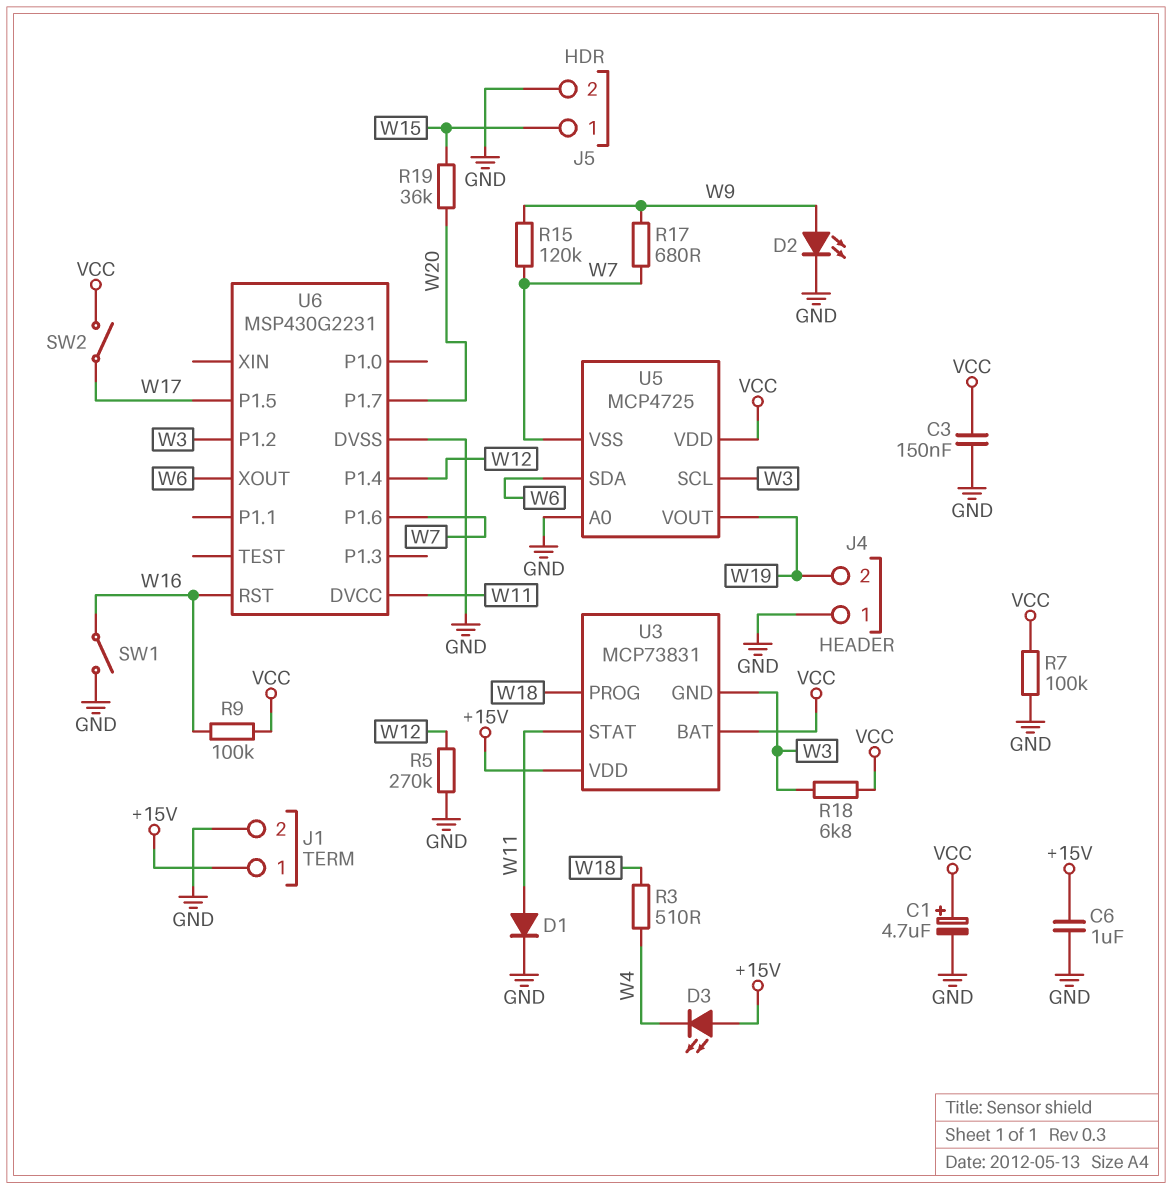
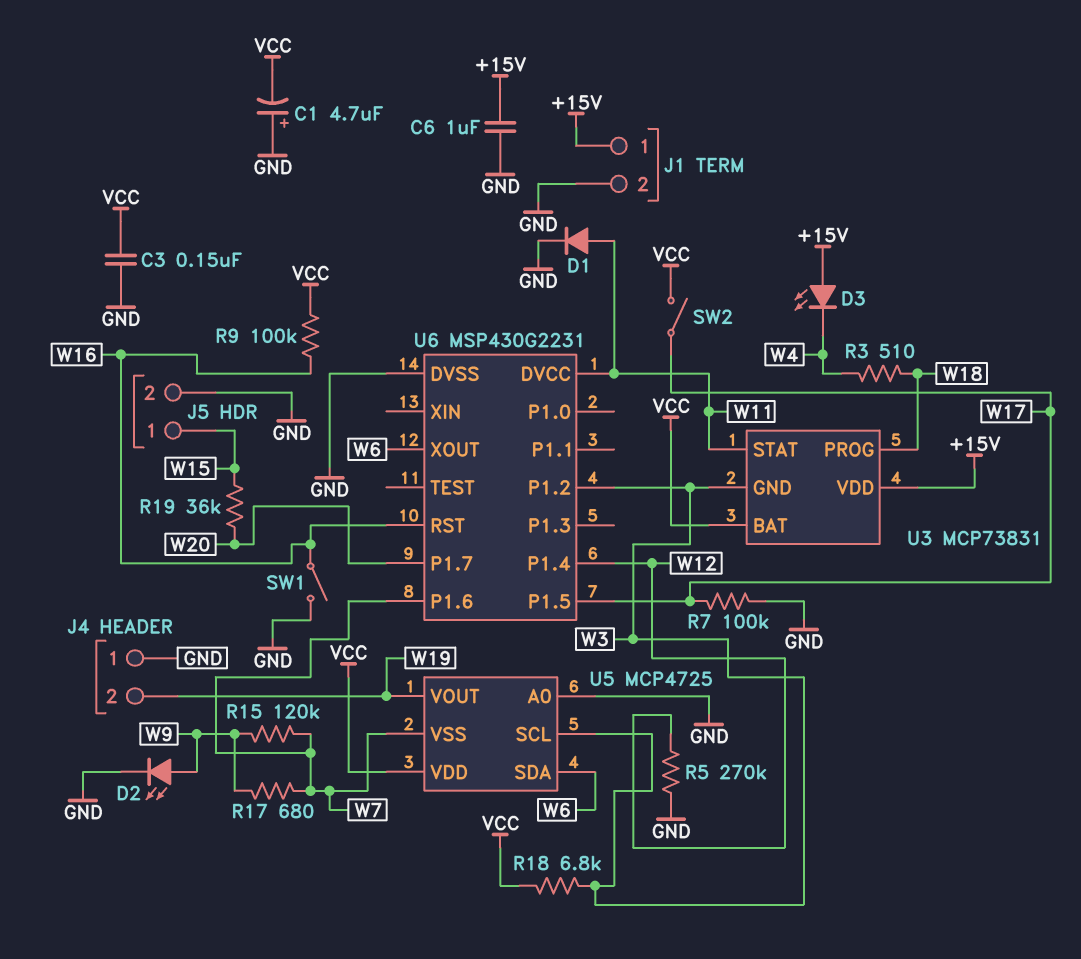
C1: 4.7uF (plus VCC, minus GND) -> 4.7uF (plus GND, minus VCC)
R7: 100k (GND, VCC) -> 100k (GND, W17)

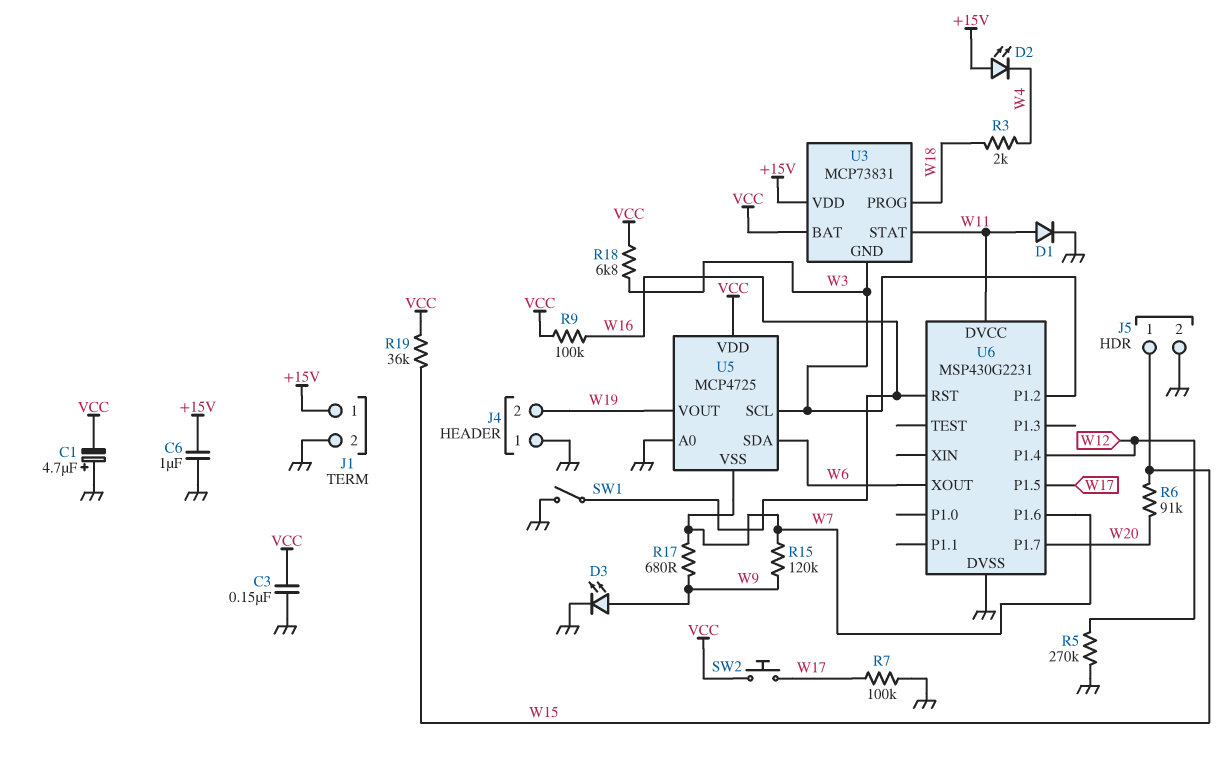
D2: LED (A W9, K GND) -> LED (A +15V, K W4)
D3: LED (A +15V, K W4) -> LED (A W9, K GND)
R3: 510 (W4, W18) -> 2k (W4, W18)
R6: none -> 91k (W15, W20)
R19: 36k (W15, W20) -> 36k (VCC, W15)
SW2: switch (VCC, W17) -> button (VCC, W17)

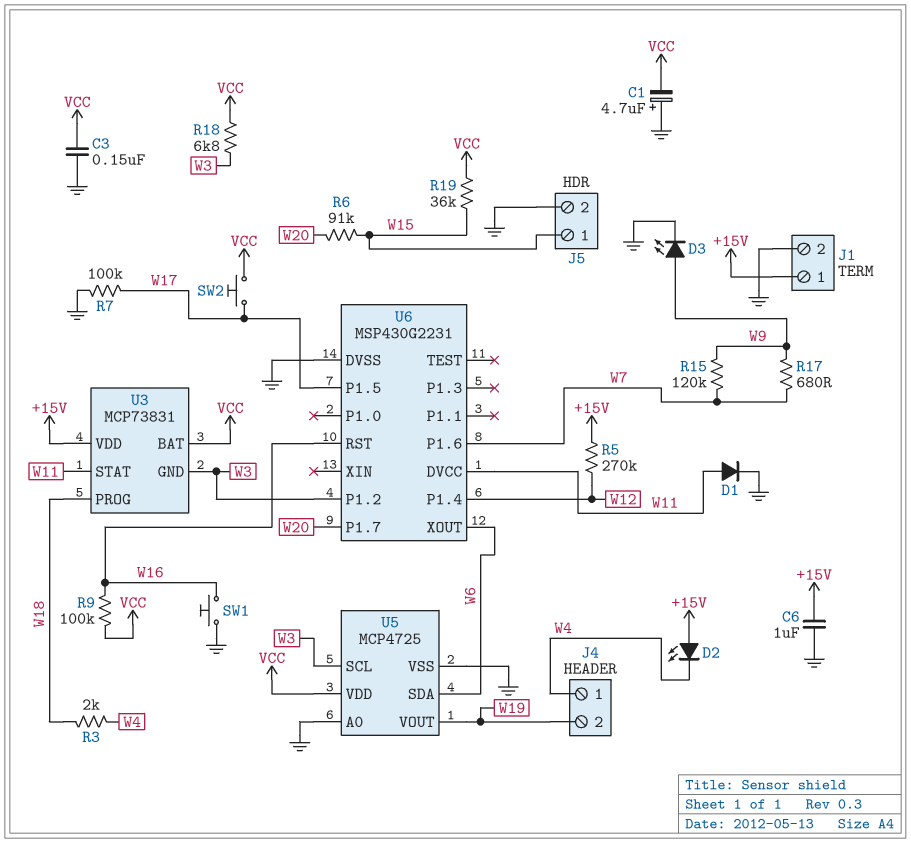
J4 pin 1: GND -> W4
R5: 270k (GND, W12) -> 270k (+15V, W12)
SW1: switch (GND, W16) -> button (GND, W16)
U5 pin VSS: W7 -> GND

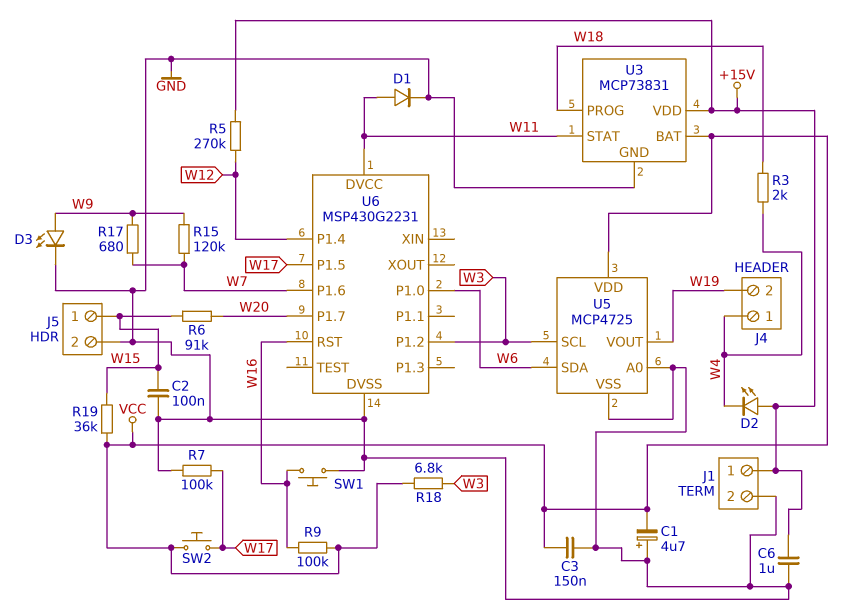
C2: none -> 100nF (GND, W15)
U3 pin GND: W3 -> GND
U6 pin P1.0: none -> W6
U6 pin XOUT: W6 -> none

